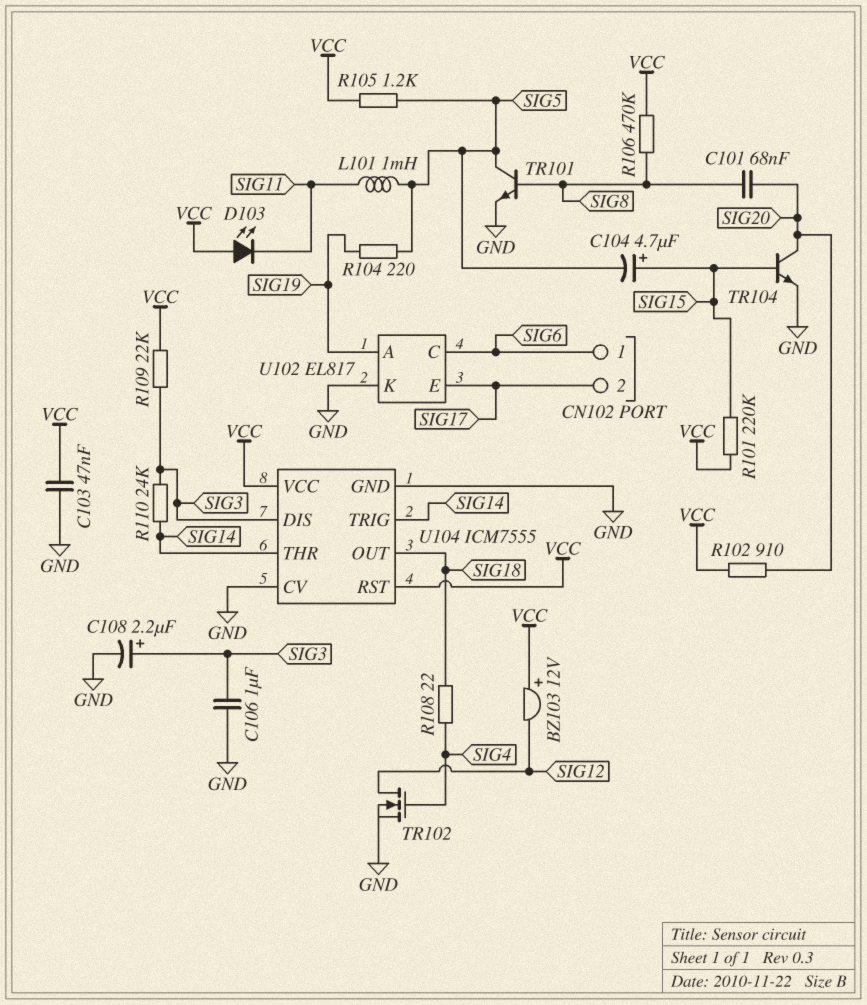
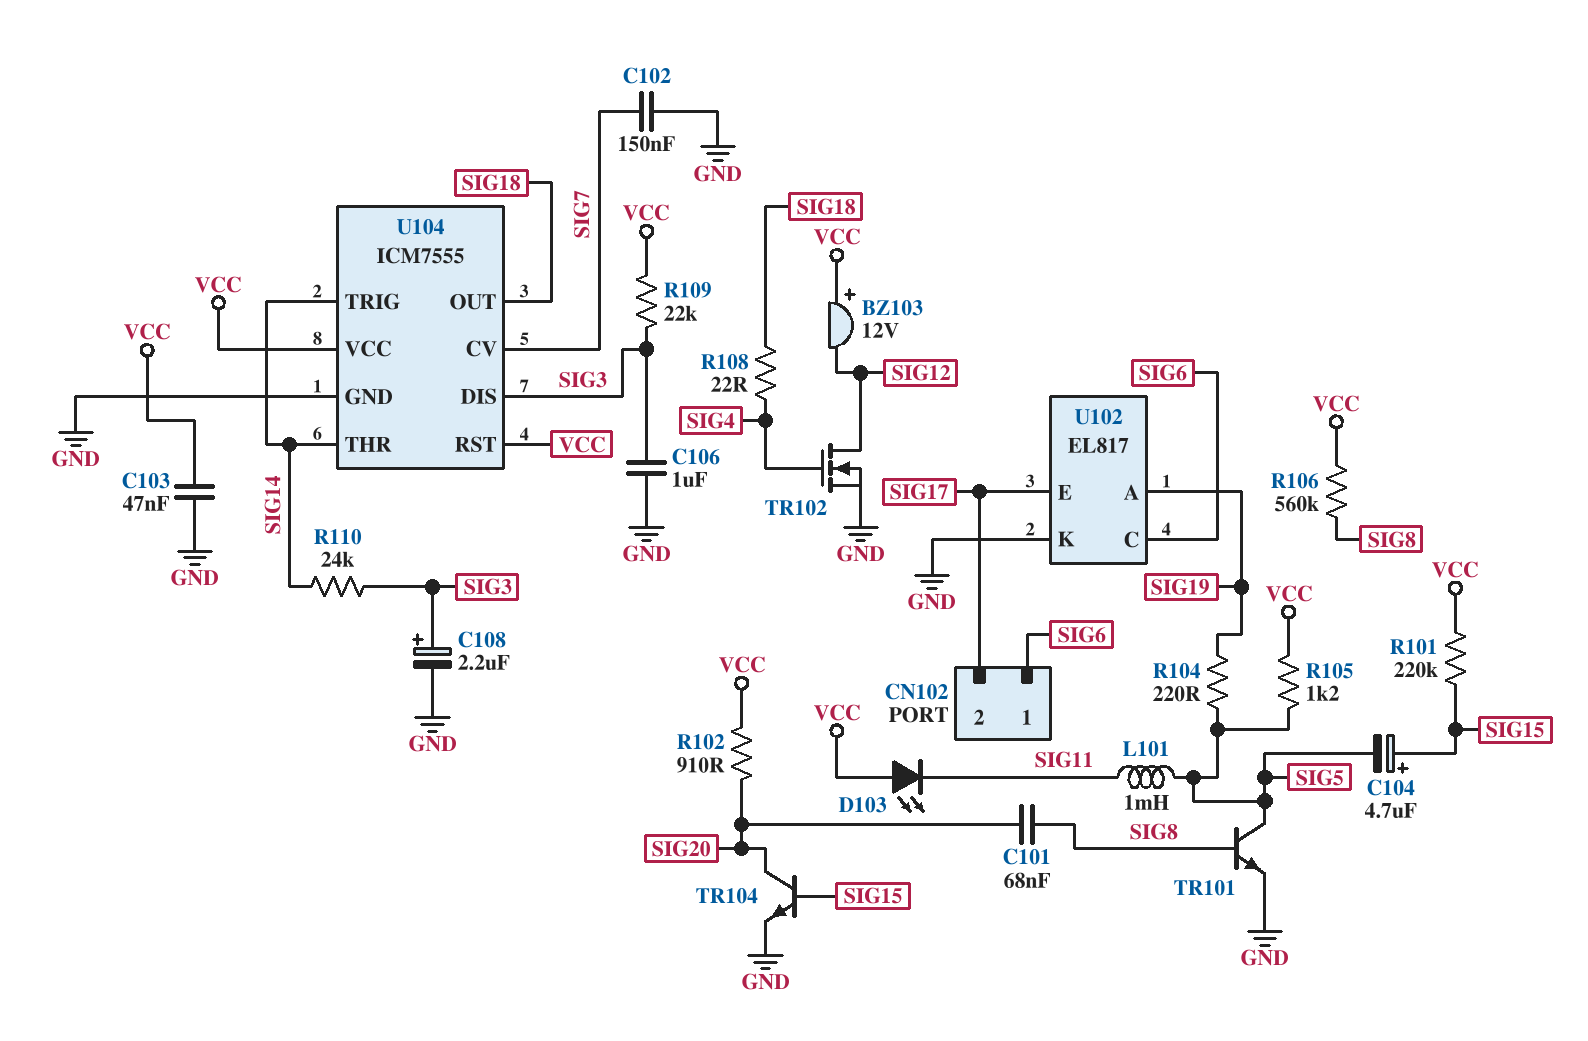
C102: none -> 150nF (GND, SIG7)
R106: 470k (SIG8, VCC) -> 560k (SIG8, VCC)
U104 pin CV: GND -> SIG7

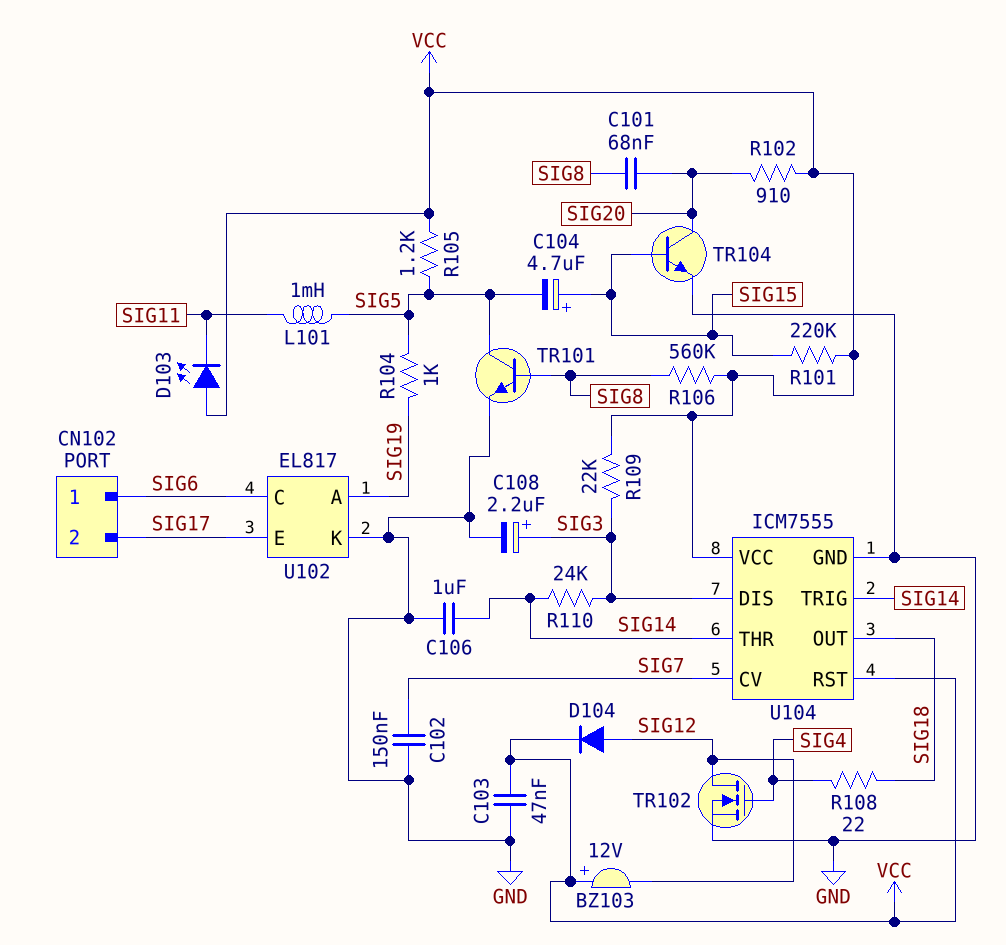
C106: 1uF (GND, SIG3) -> 1uF (GND, SIG14)
D104: none -> diode (A SIG12, K VCC)
R104: 220 (SIG5, SIG19) -> 1k (SIG5, SIG19)

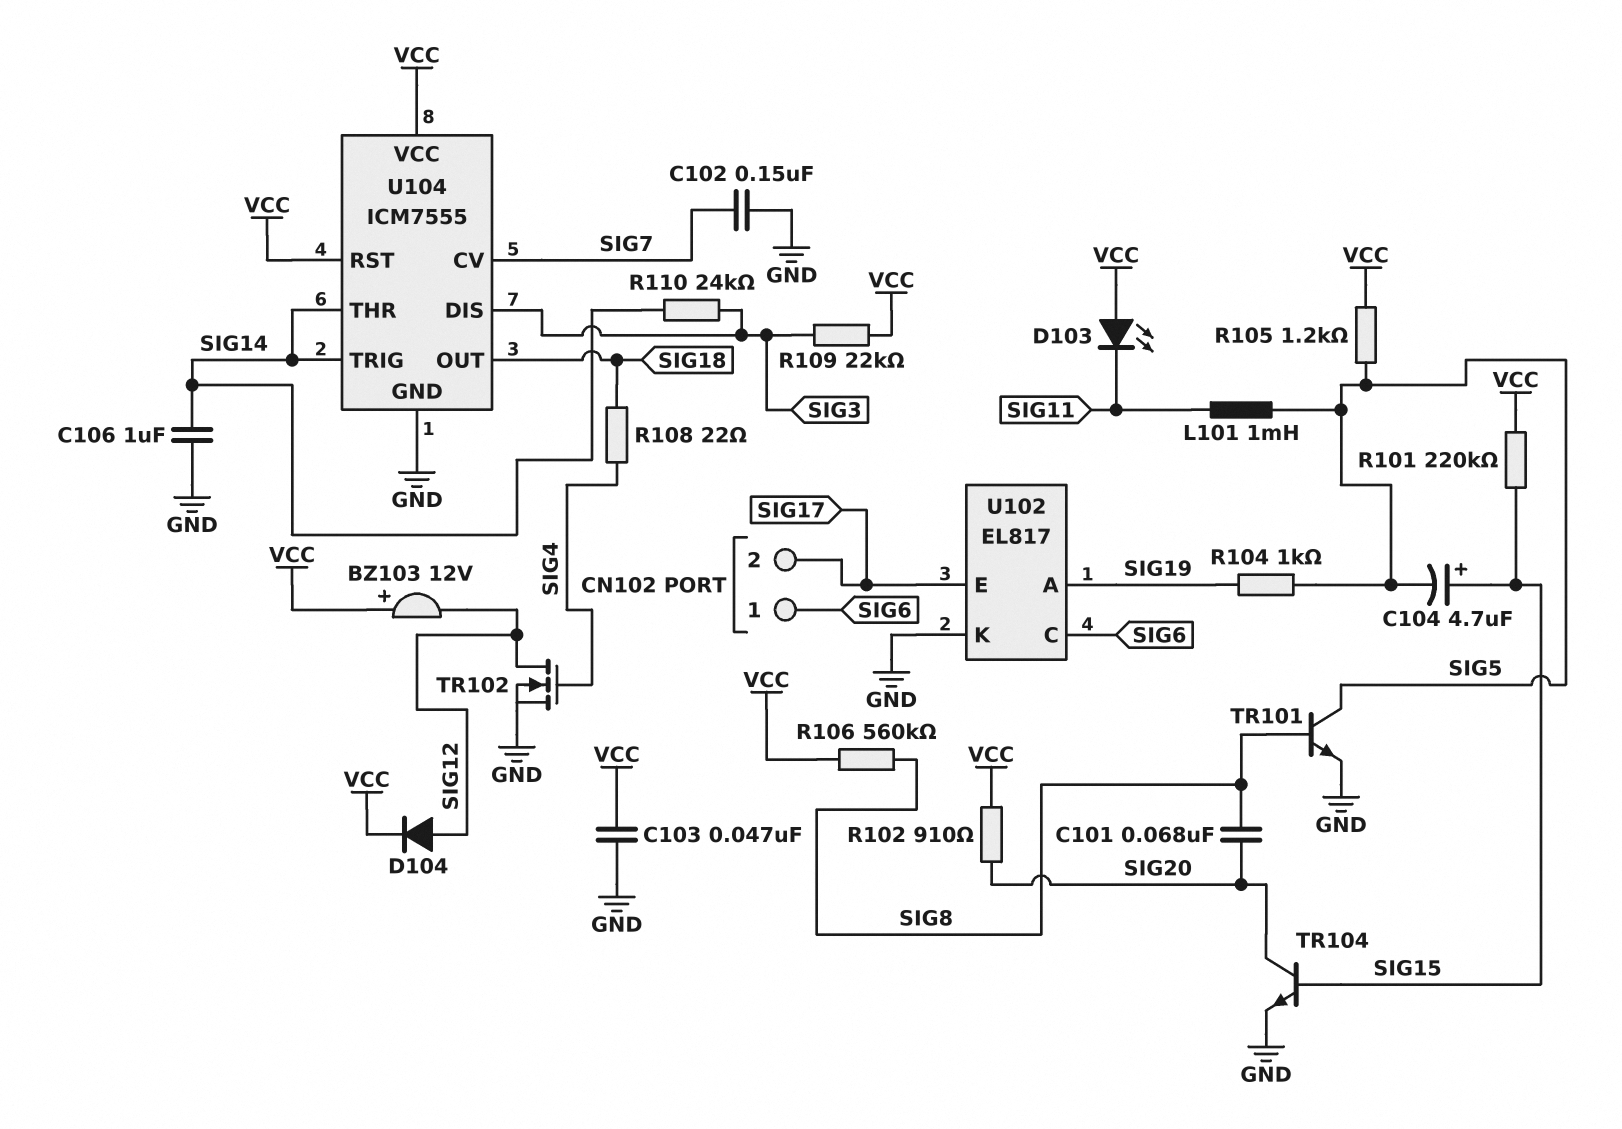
C108: 2.2uF (plus SIG3, minus GND) -> none

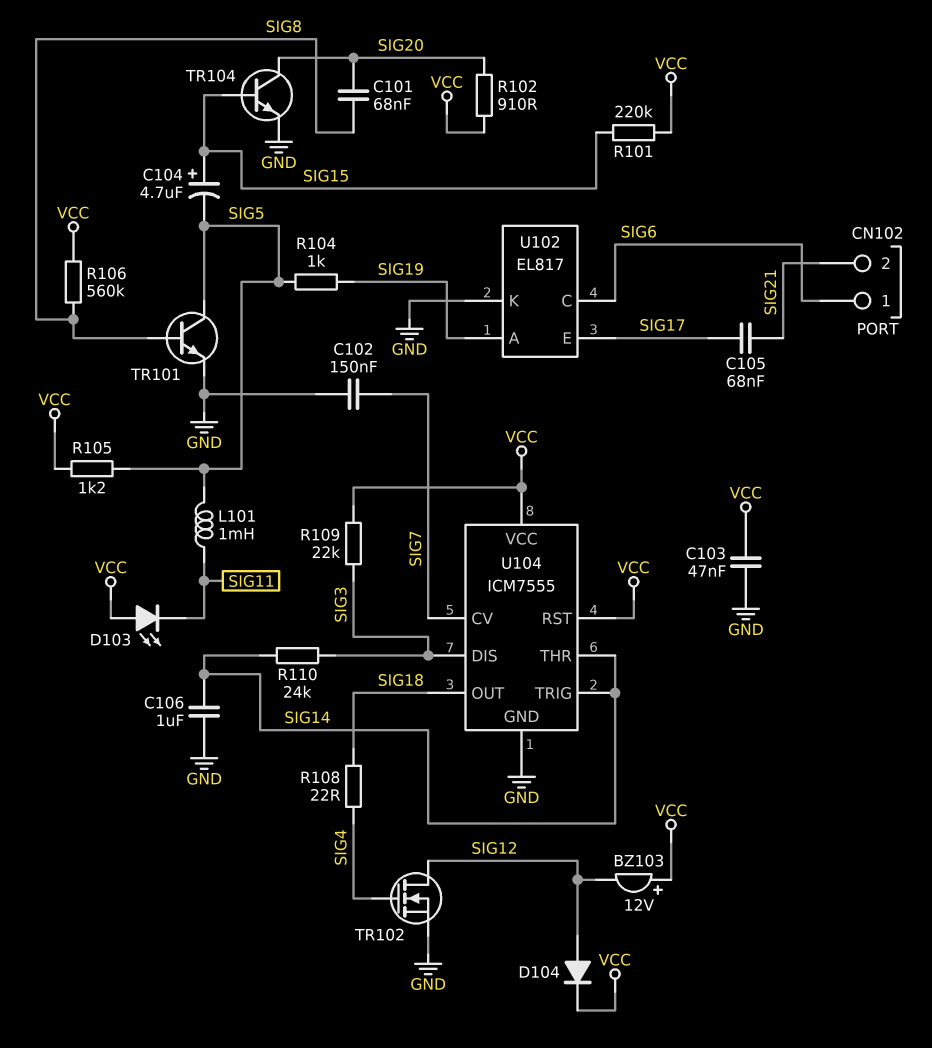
C105: none -> 68nF (SIG17, SIG21)
CN102 pin 2: SIG17 -> SIG21

